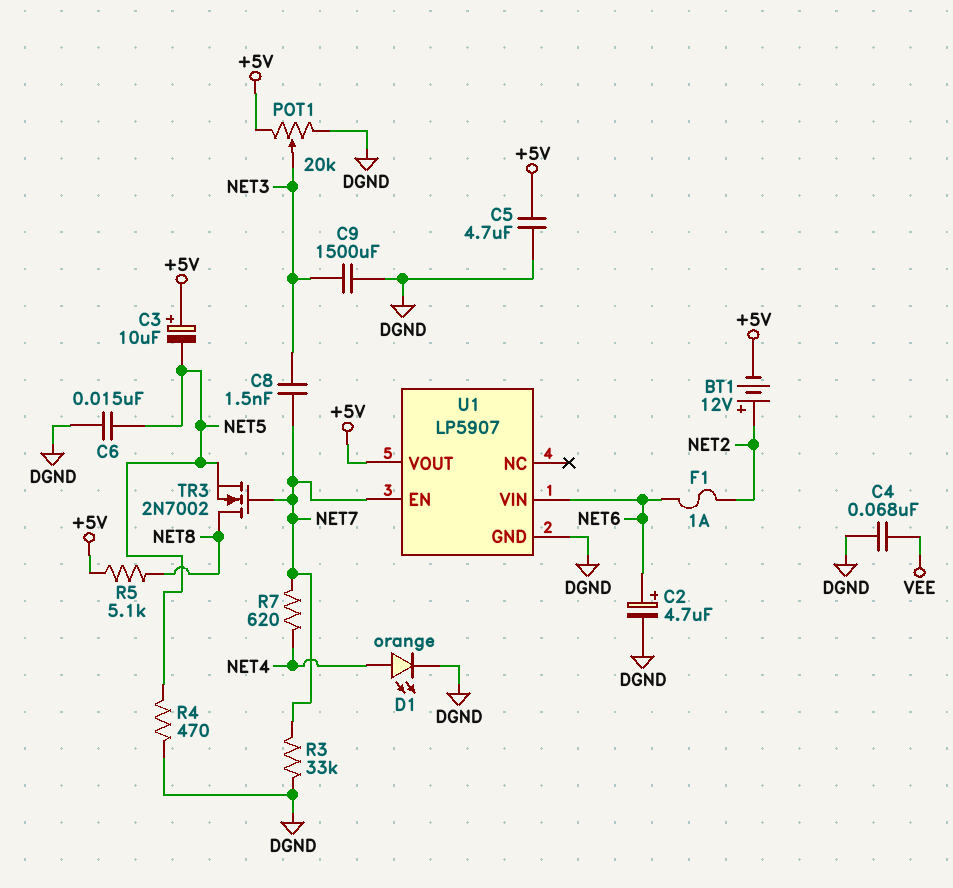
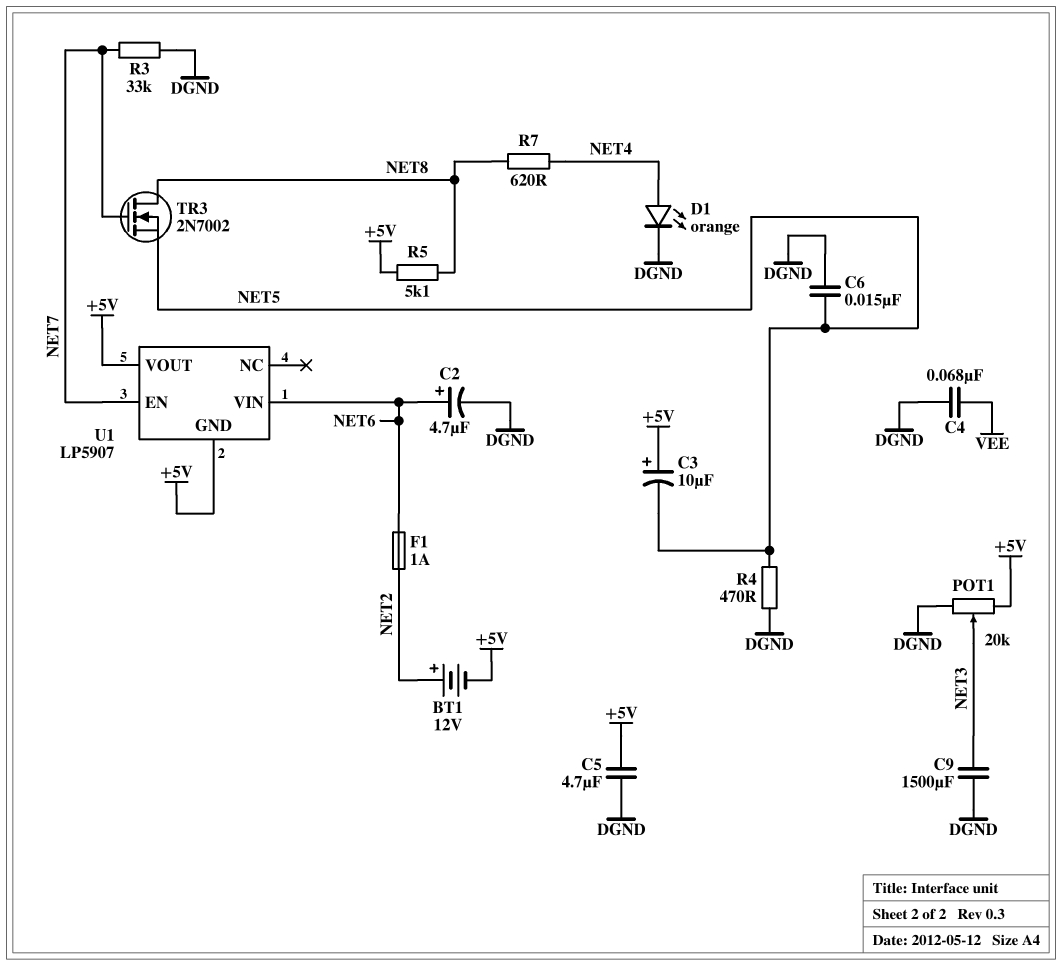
C8: 1.5nF (NET3, NET7) -> none
R7: 620 (NET4, NET7) -> 620 (NET4, NET8)
U1 pin GND: DGND -> +5V

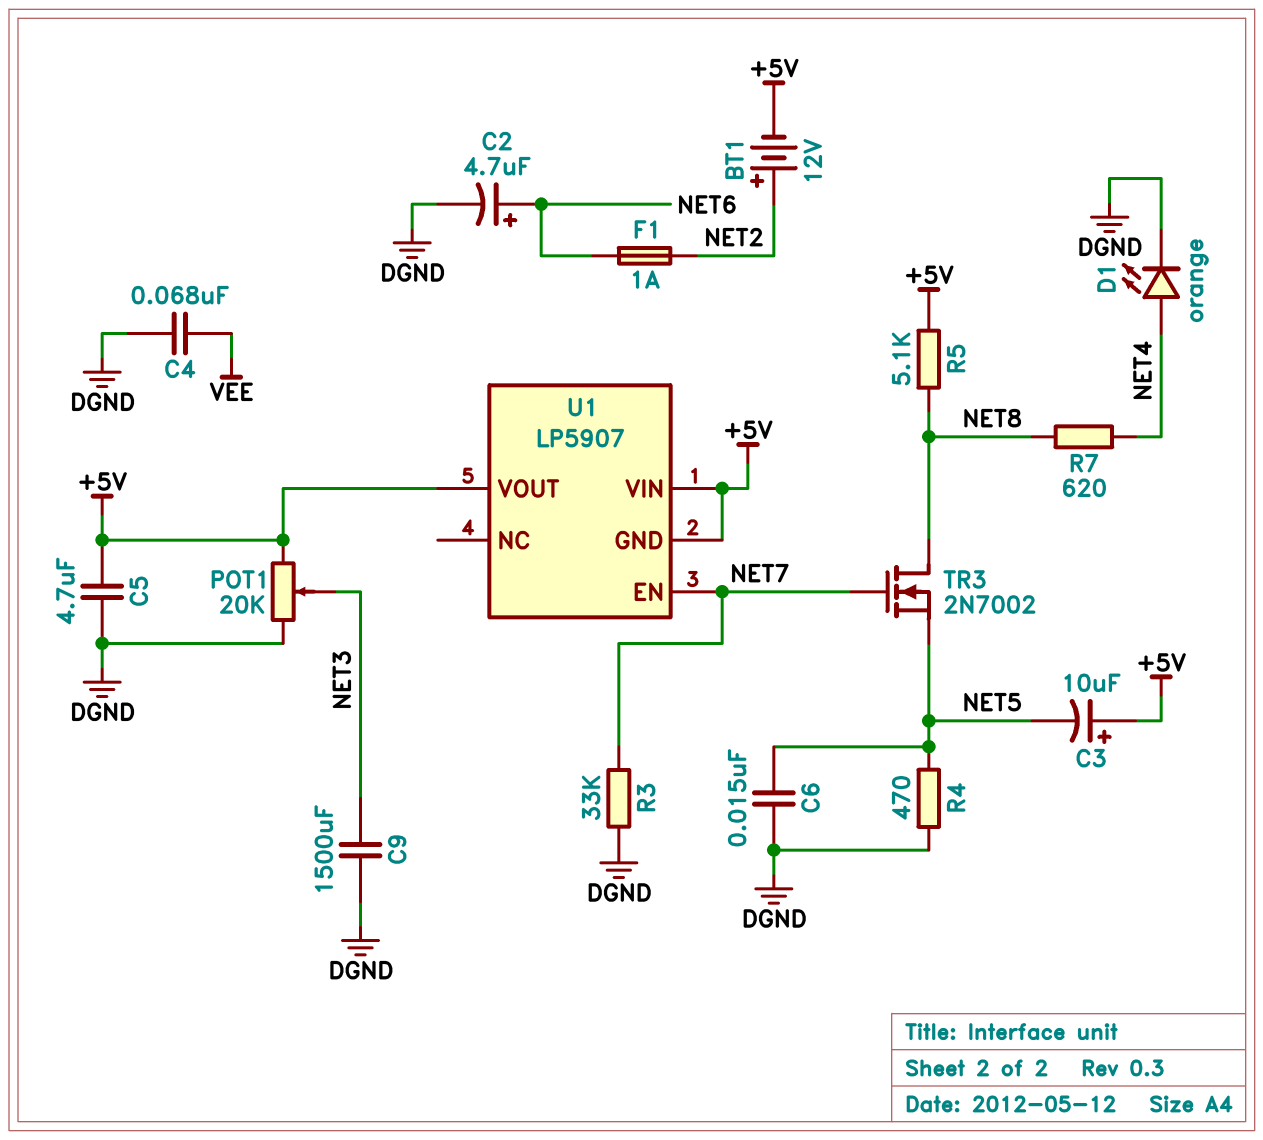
U1 pin VIN: NET6 -> +5V

